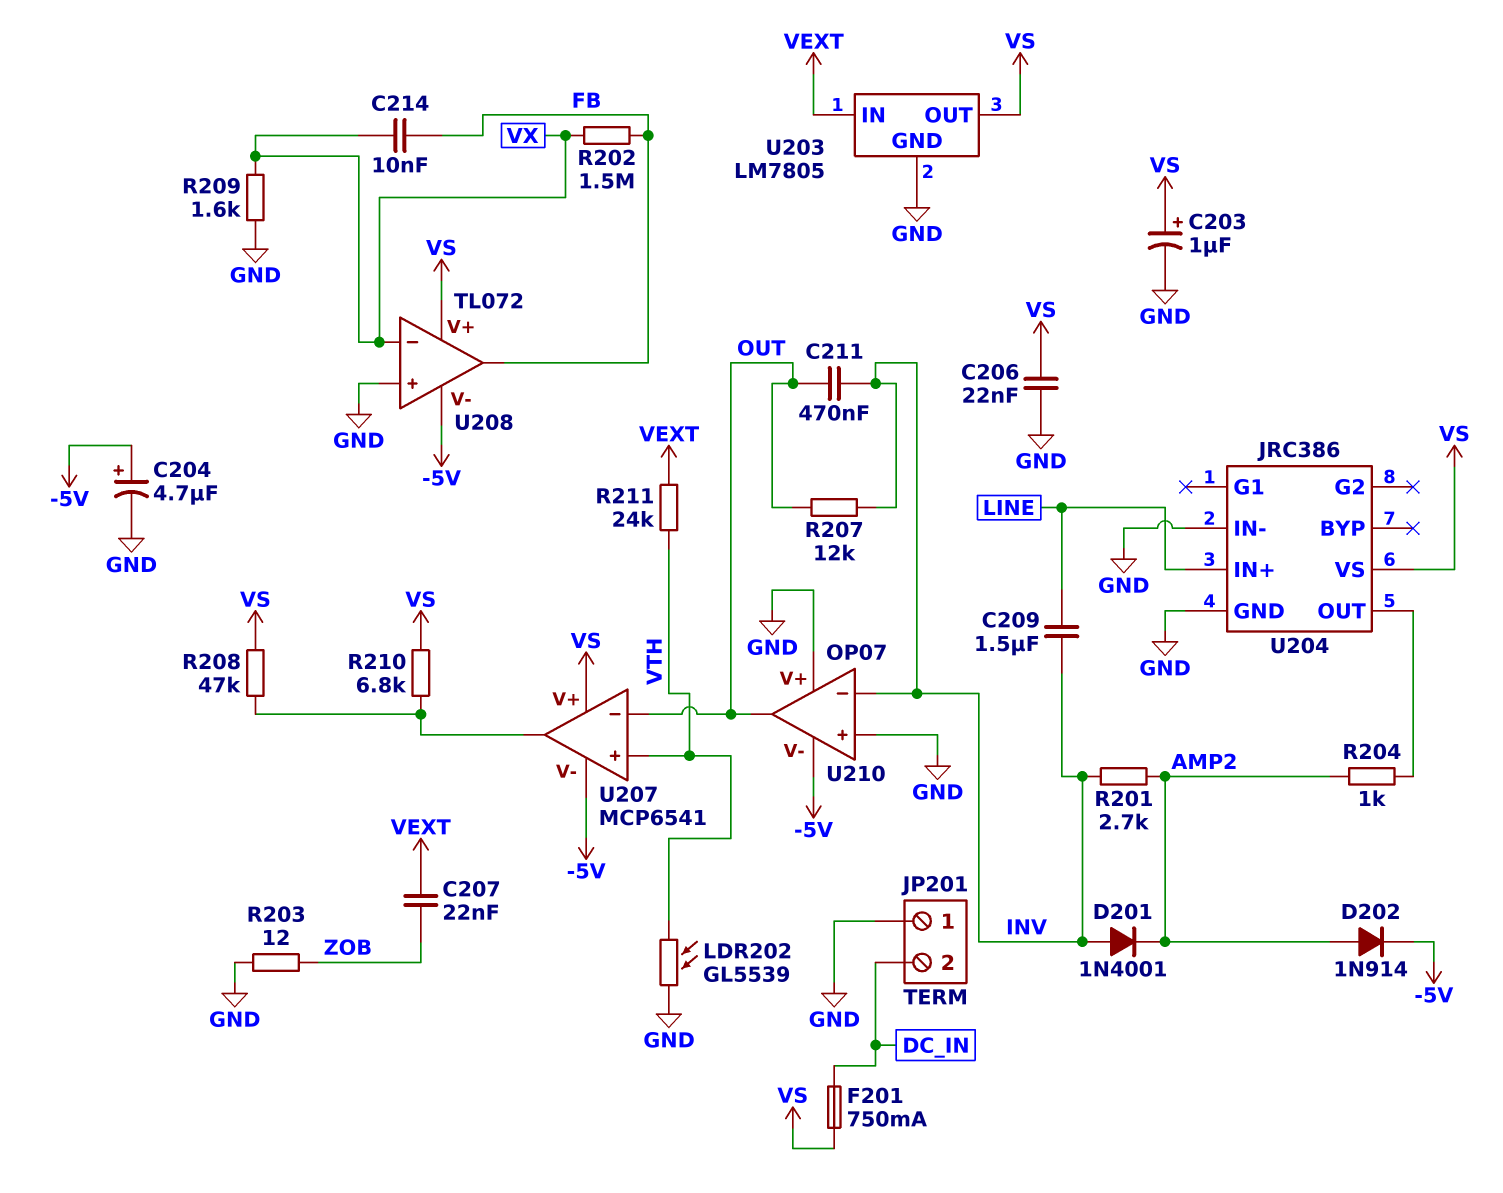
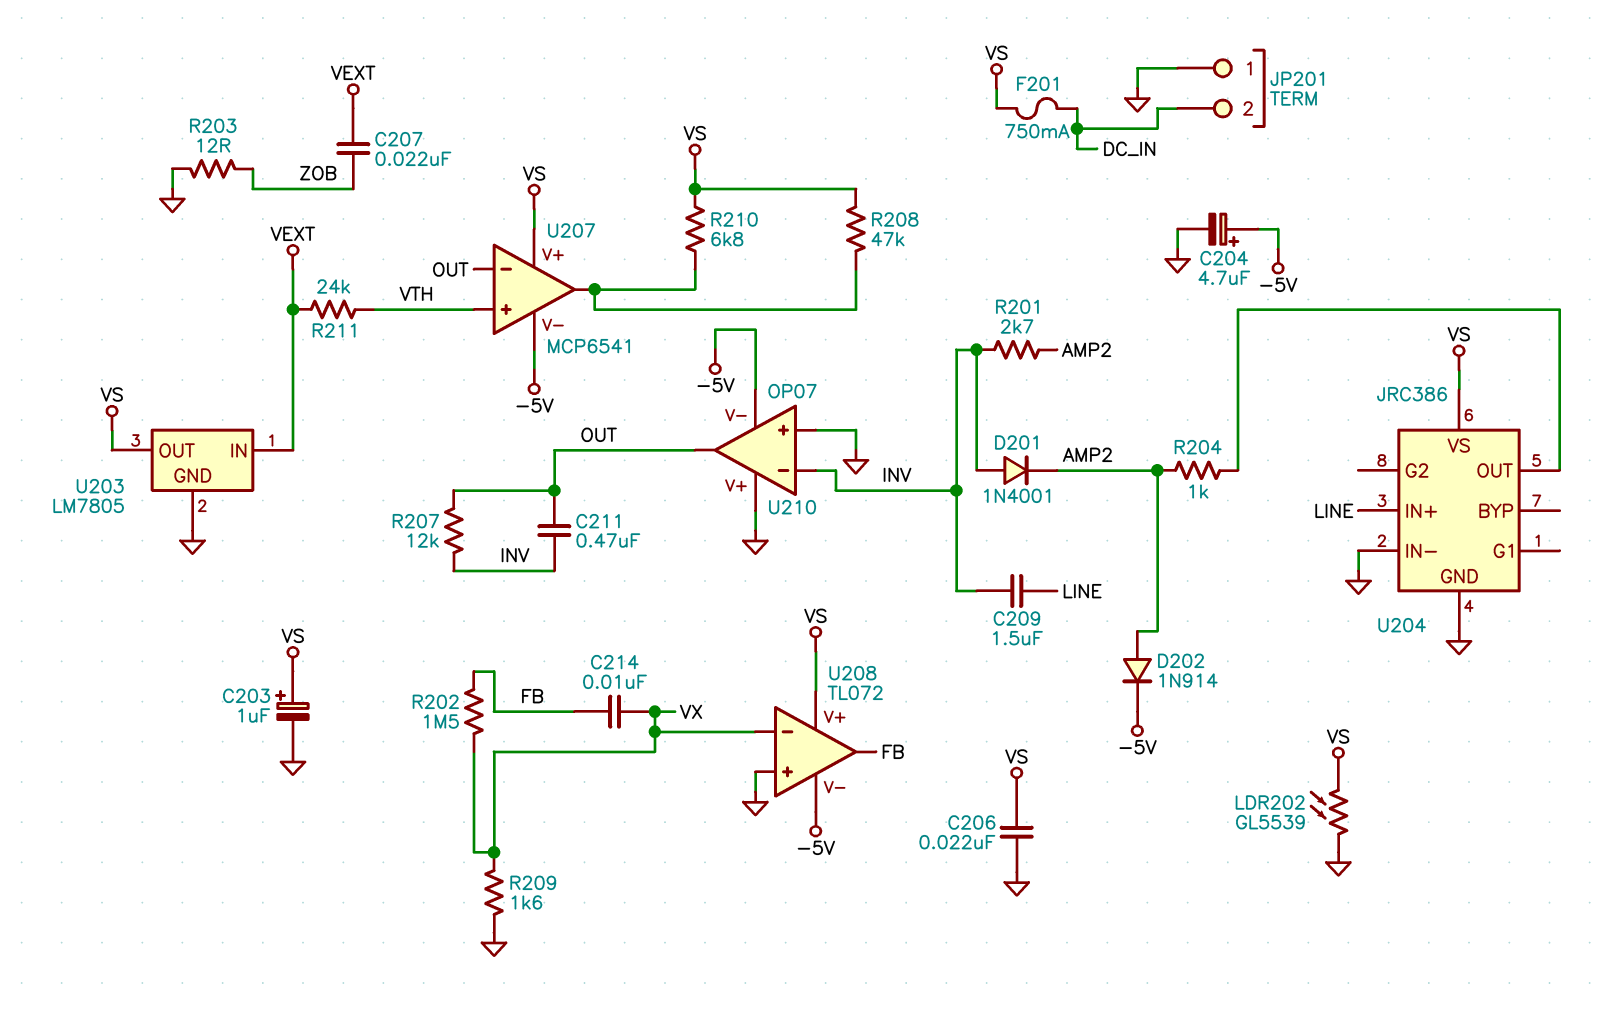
LDR202: GL5539 (GND, VTH) -> GL5539 (GND, VS)

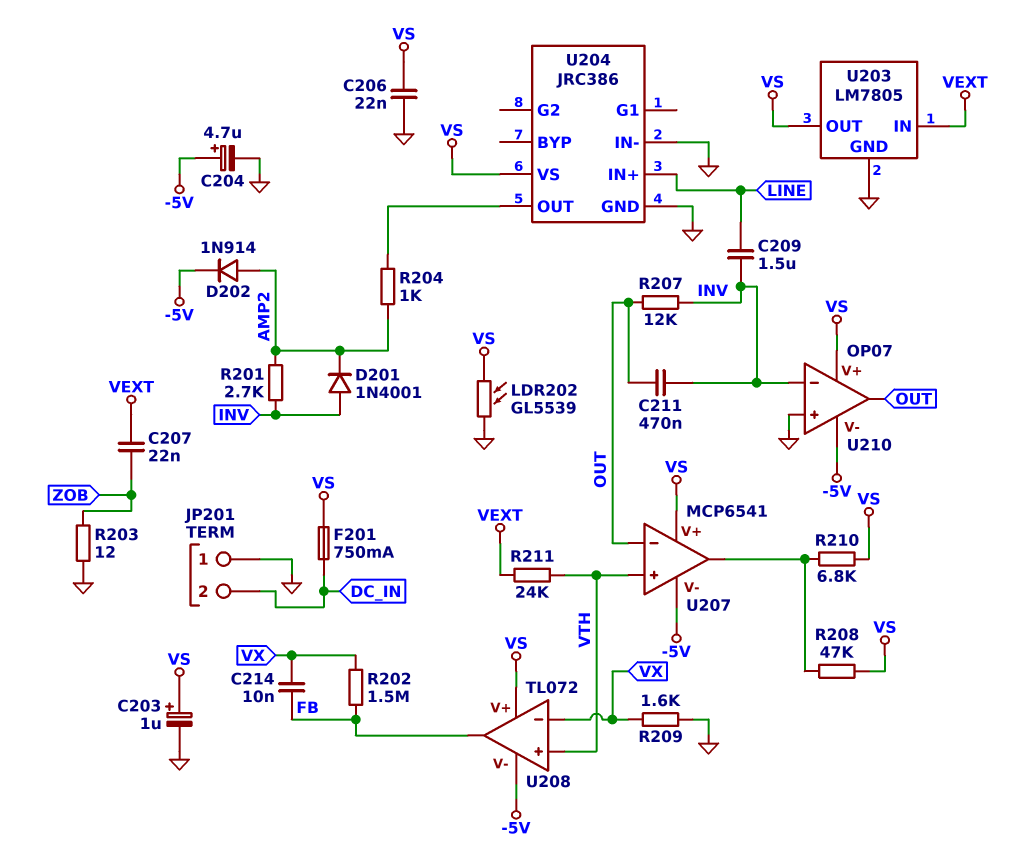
U208 pin in+: GND -> VTH
U210 pin V+: GND -> VS

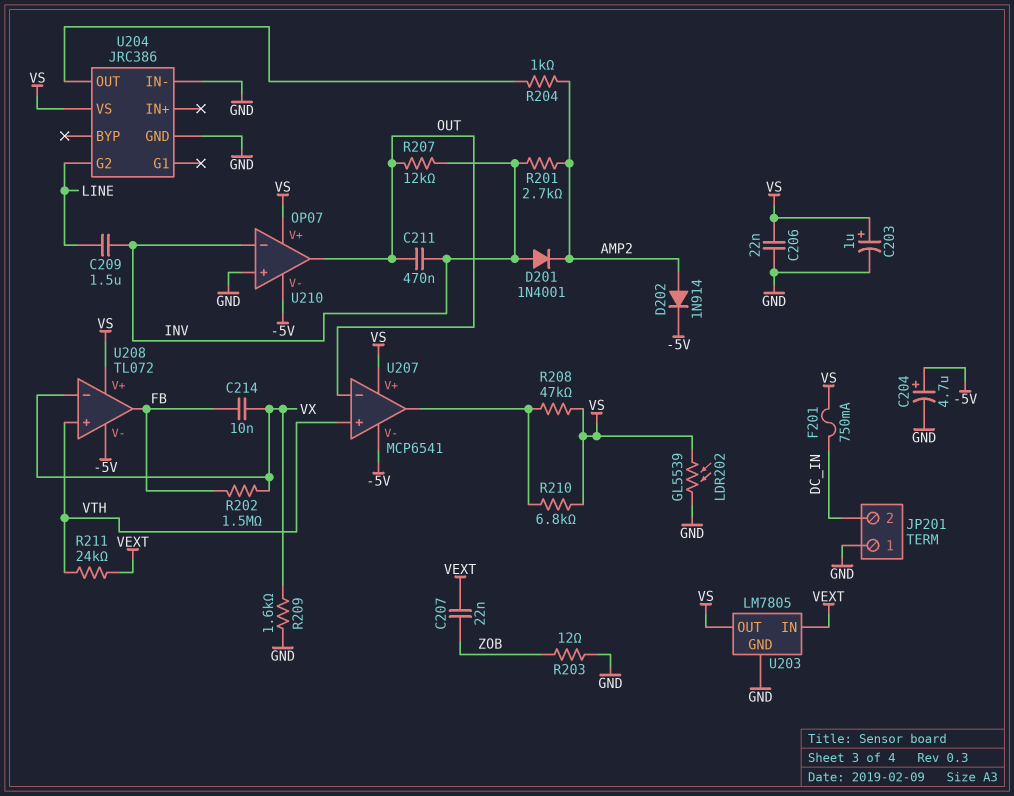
U204 pin G2: none -> LINE
U204 pin IN+: LINE -> none

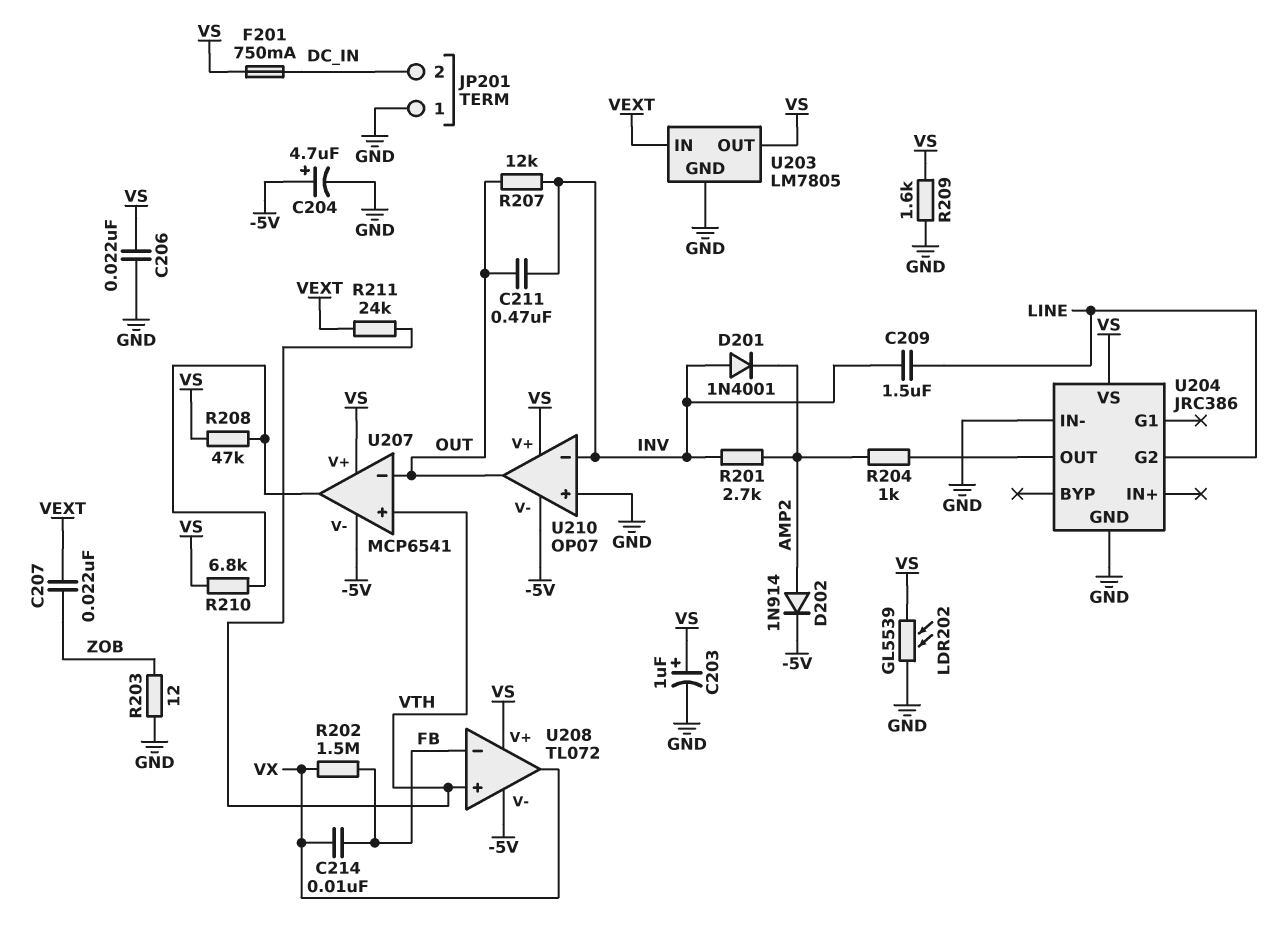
R209: 1.6k (GND, VX) -> 1.6k (GND, VS)
U208 pin in-: VX -> FB
U208 pin out: FB -> VX

